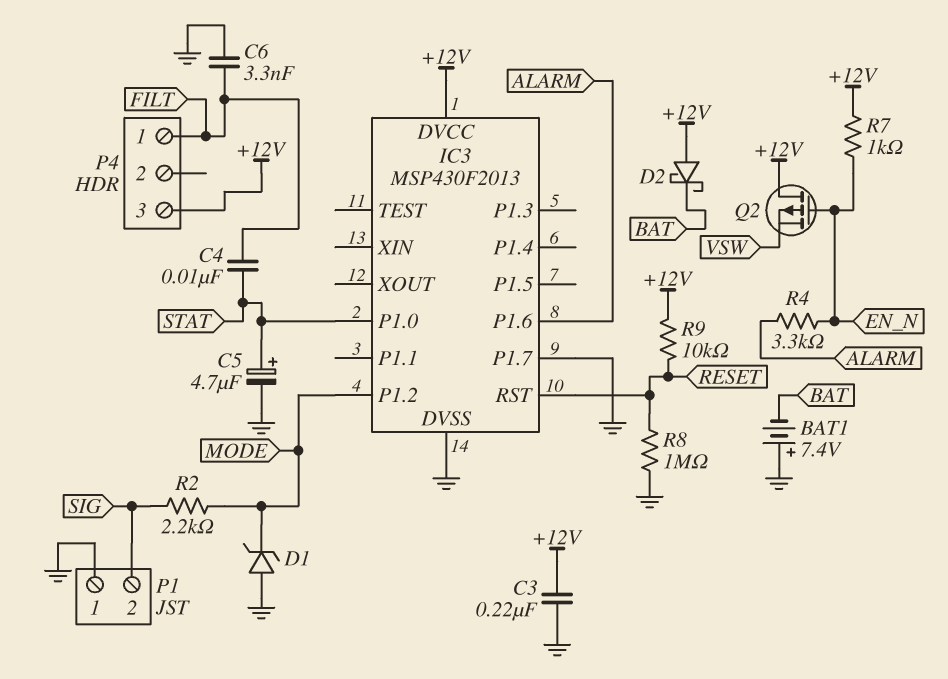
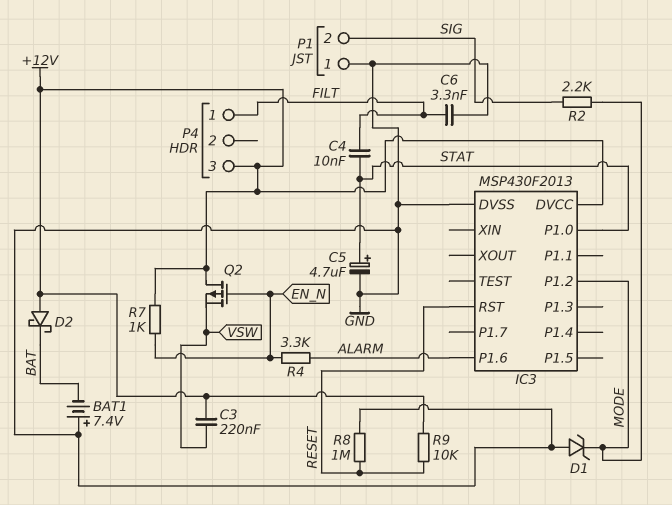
C3: 220nF (+12V, GND) -> 220nF (+12V, VSW)
IC3 pin P1.7: GND -> none

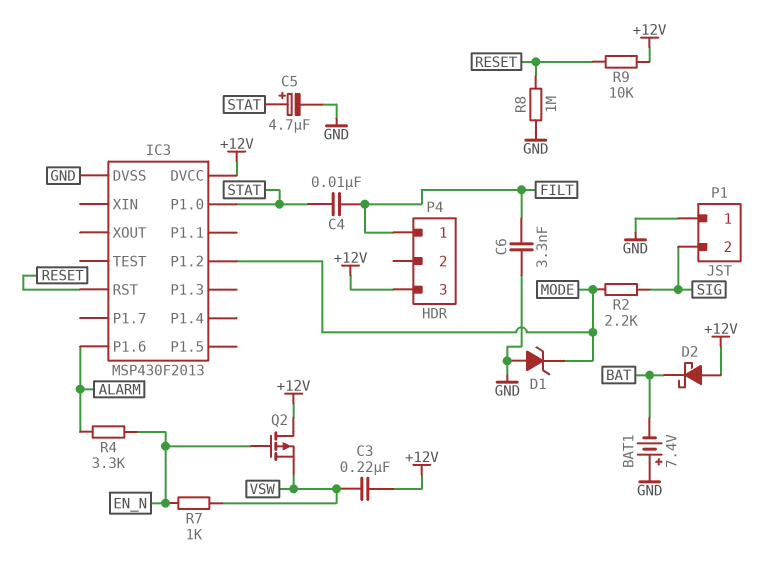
R7: 1k (+12V, EN_N) -> 1k (EN_N, VSW)

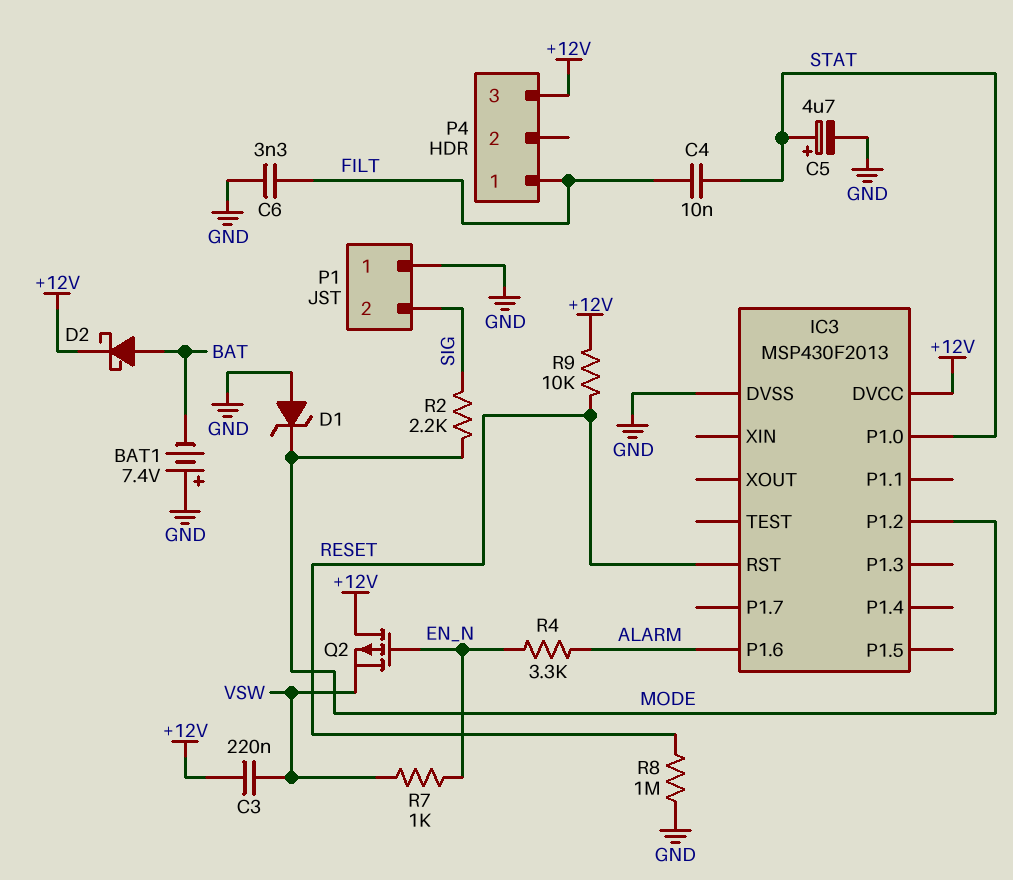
D2: schottky (A +12V, K BAT) -> schottky (A BAT, K +12V)

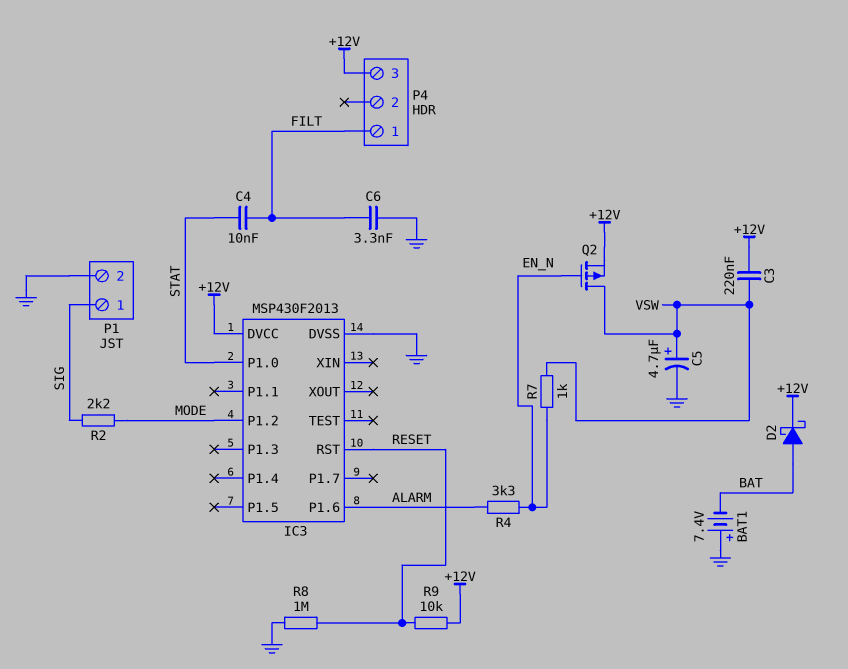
C5: 4.7uF (plus STAT, minus GND) -> 4.7uF (plus VSW, minus GND)
D1: zener (A GND, K MODE) -> none
P1 pin 1: GND -> SIG
P1 pin 2: SIG -> GND
Q2: PMOS (G EN_N, D +12V, S VSW) -> PMOS (G EN_N, D VSW, S +12V)

